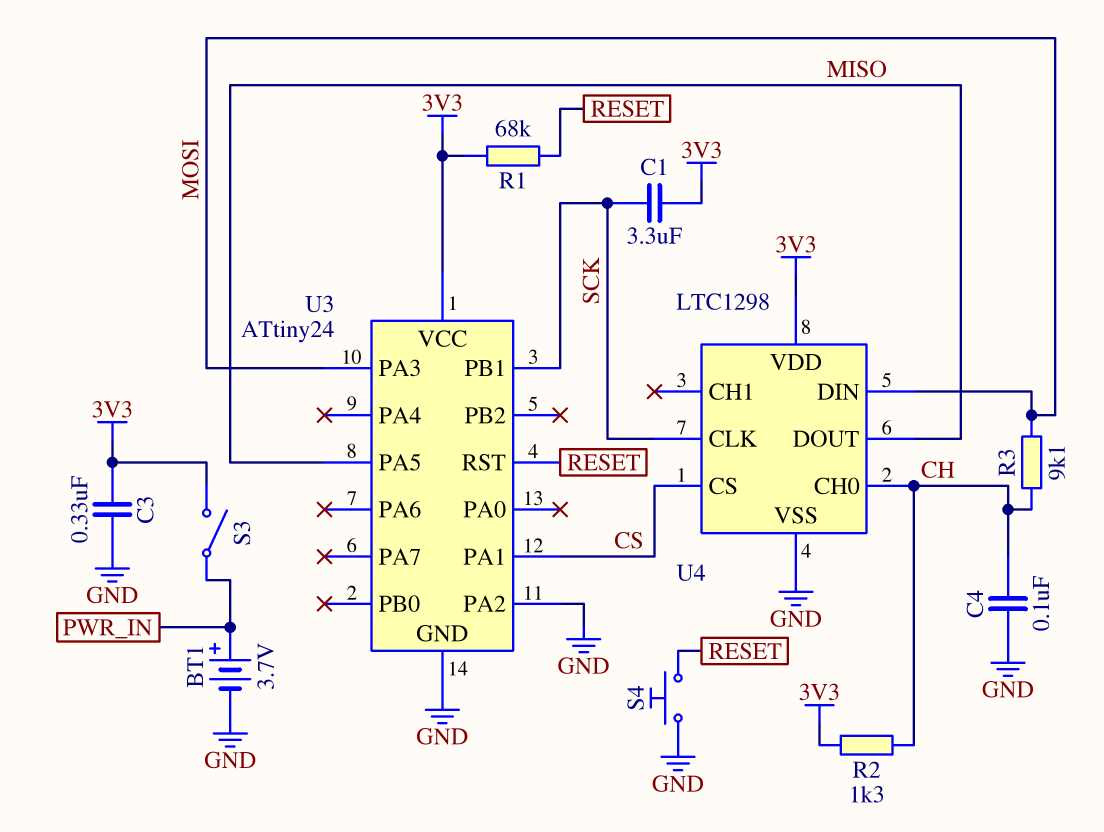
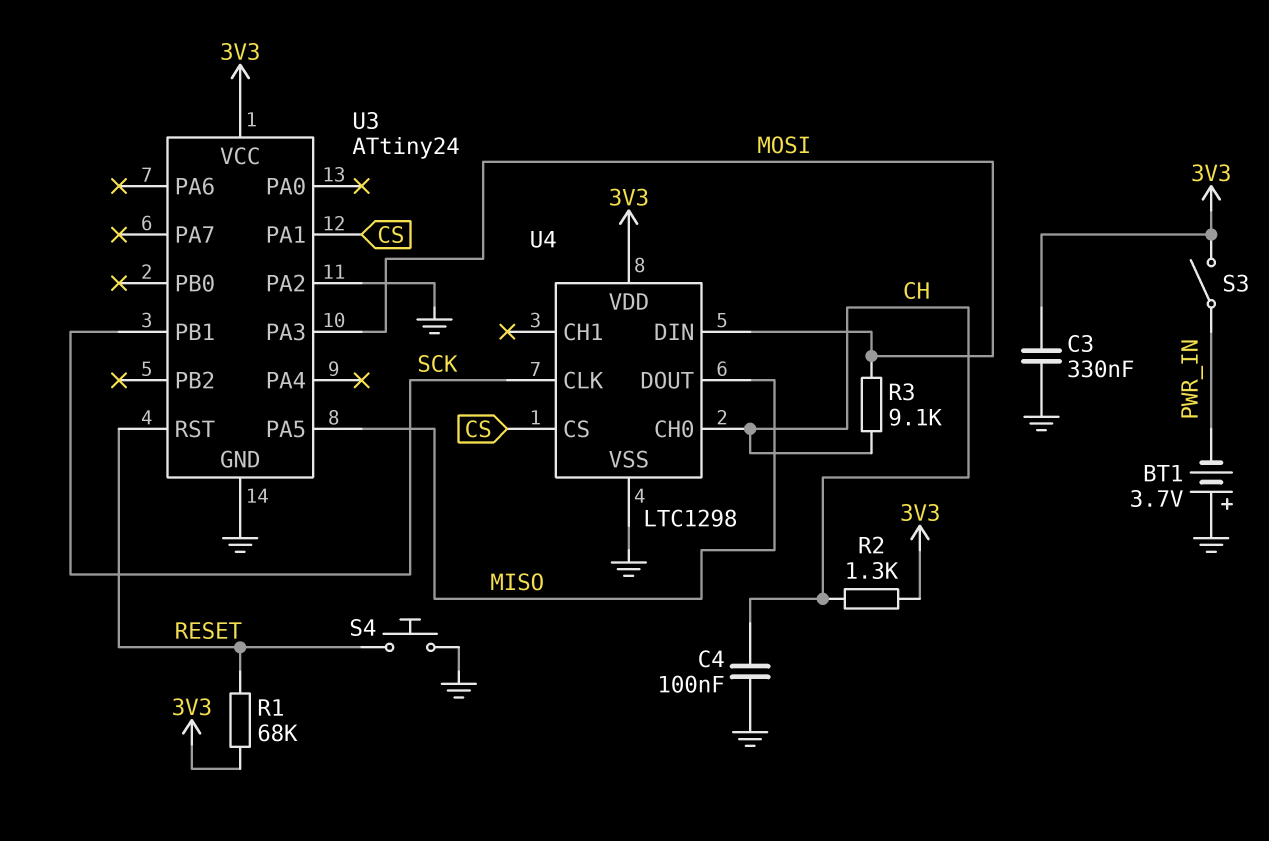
BT1: 3.7V (plus PWR_IN, minus GND) -> 3.7V (plus GND, minus PWR_IN)
C1: 3.3uF (3V3, SCK) -> none

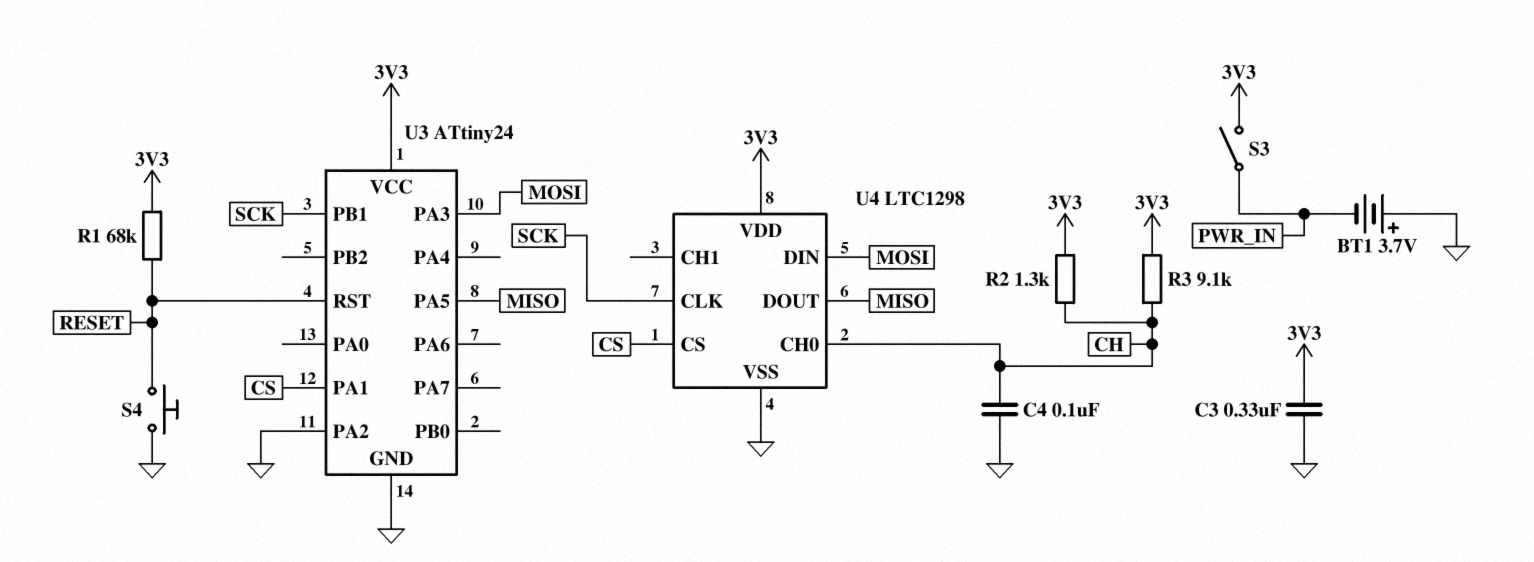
R3: 9.1k (CH, MOSI) -> 9.1k (3V3, CH)

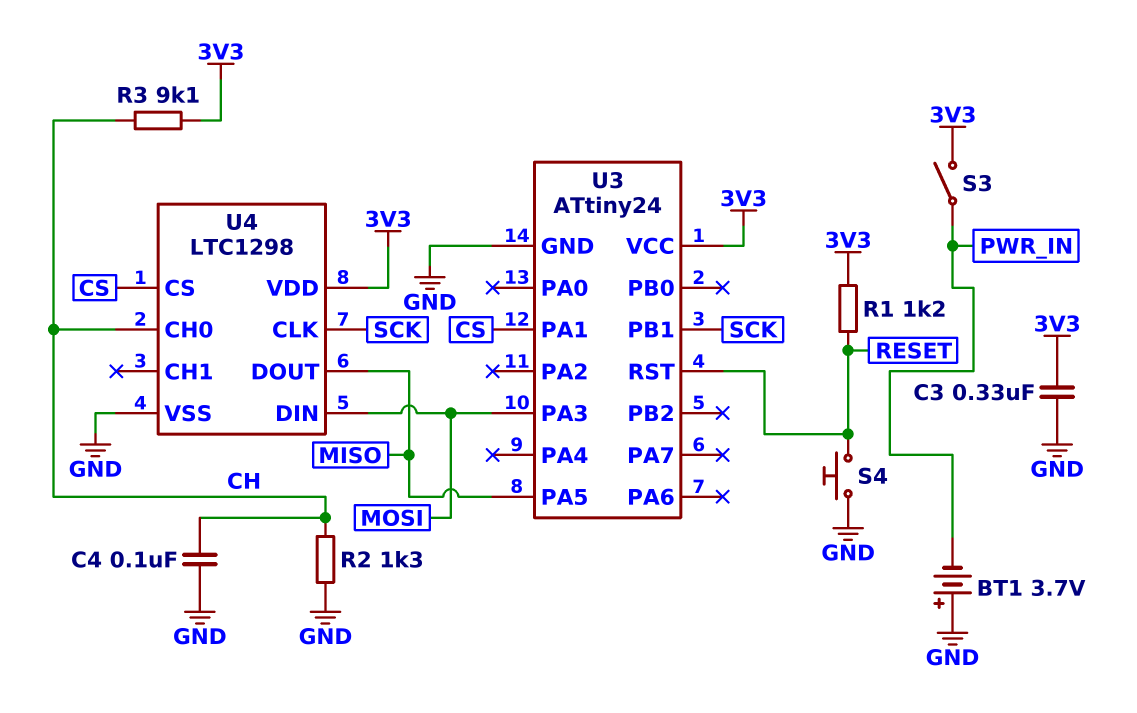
R1: 68k (3V3, RESET) -> 1.2k (3V3, RESET)
R2: 1.3k (3V3, CH) -> 1.3k (CH, GND)
U3 pin PA2: GND -> none

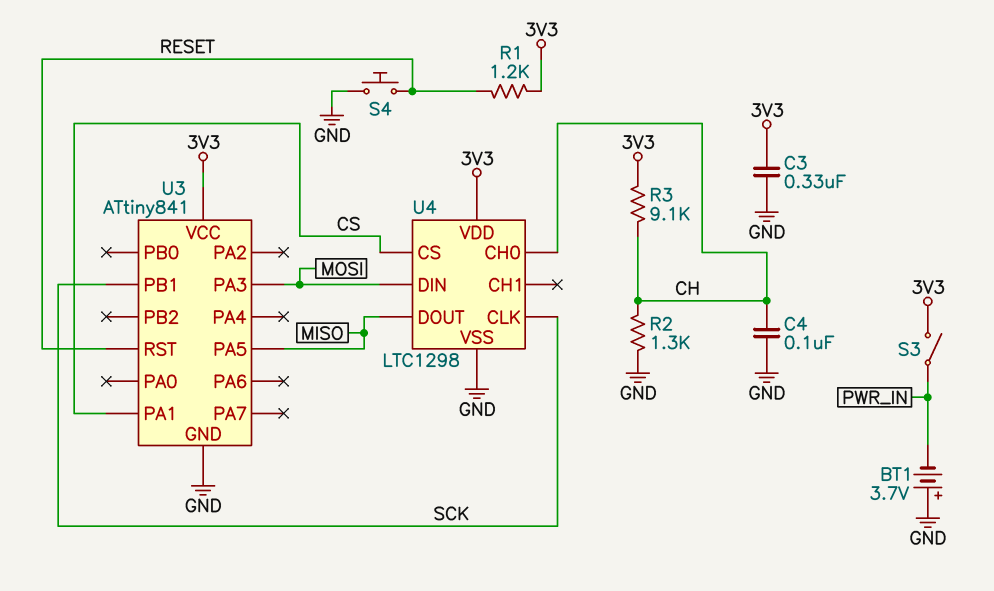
U3: ATtiny24 -> ATtiny841

